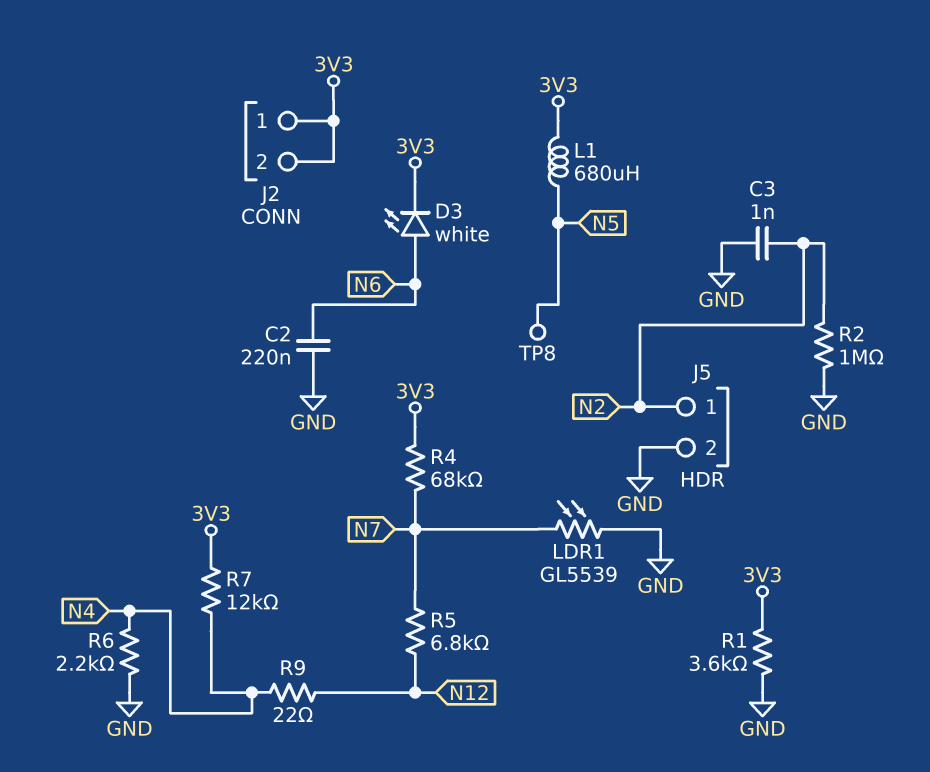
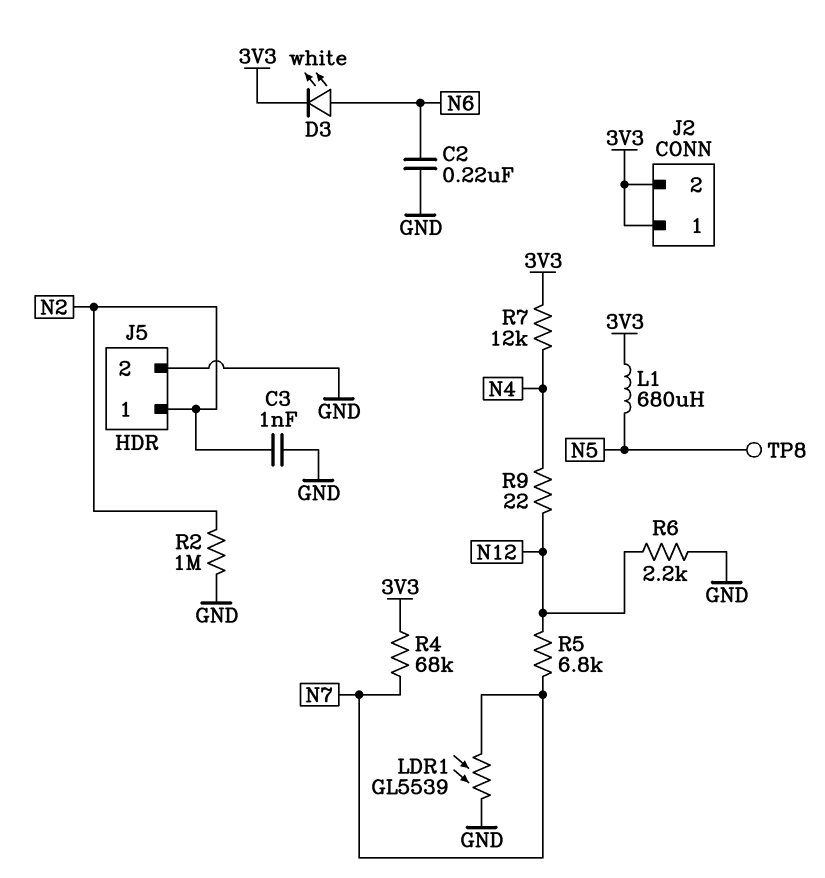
R1: 3.6k (3V3, GND) -> none
R6: 2.2k (GND, N4) -> 2.2k (GND, N12)

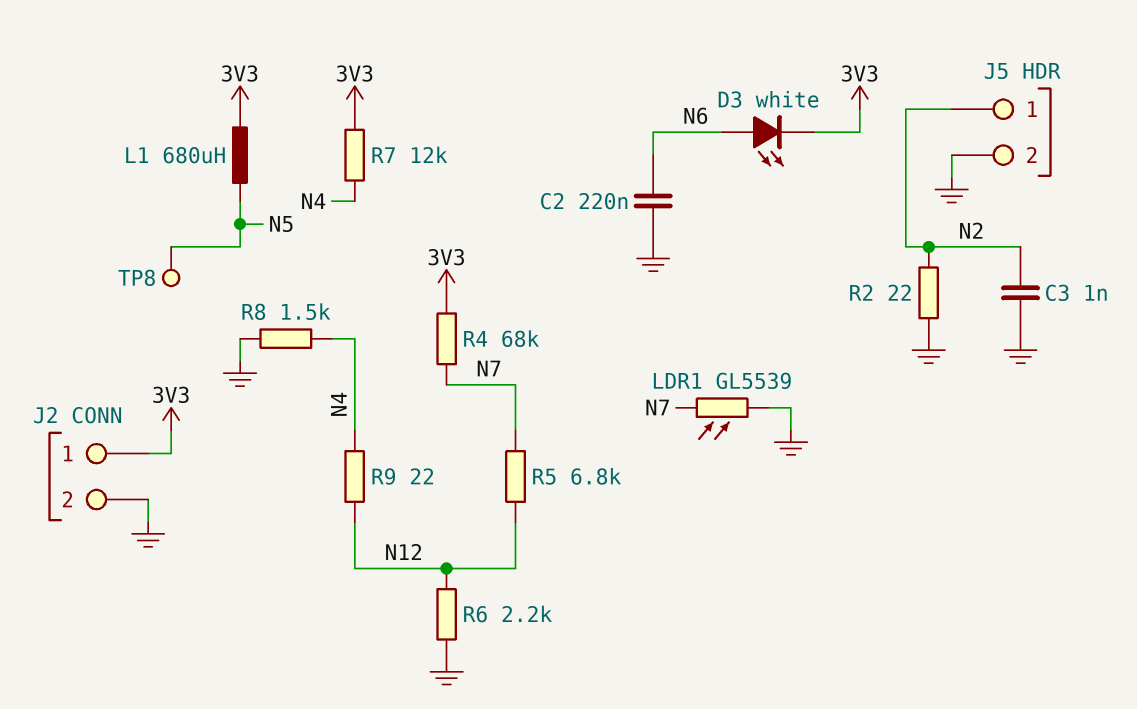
J2 pin 2: 3V3 -> GND
R2: 1M (GND, N2) -> 22 (GND, N2)
R8: none -> 1.5k (GND, N4)

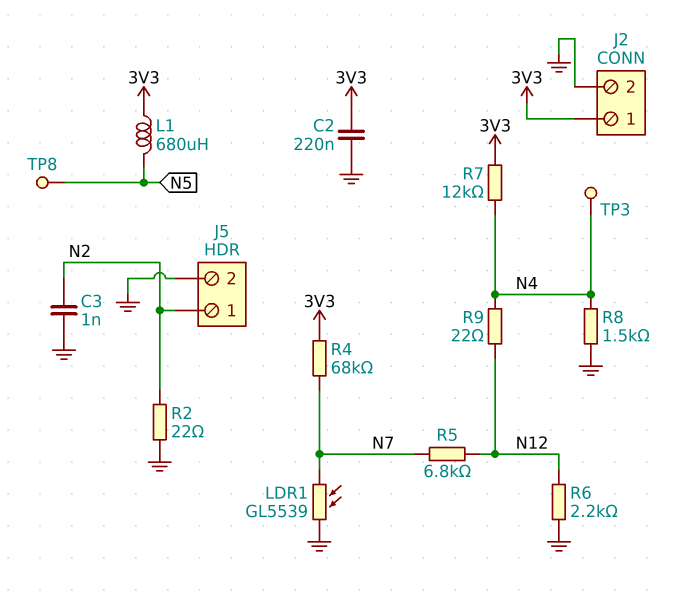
C2: 220nF (GND, N6) -> 220nF (3V3, GND)
D3: LED white (A N6, K 3V3) -> none
TP3: none -> test point (N4)

